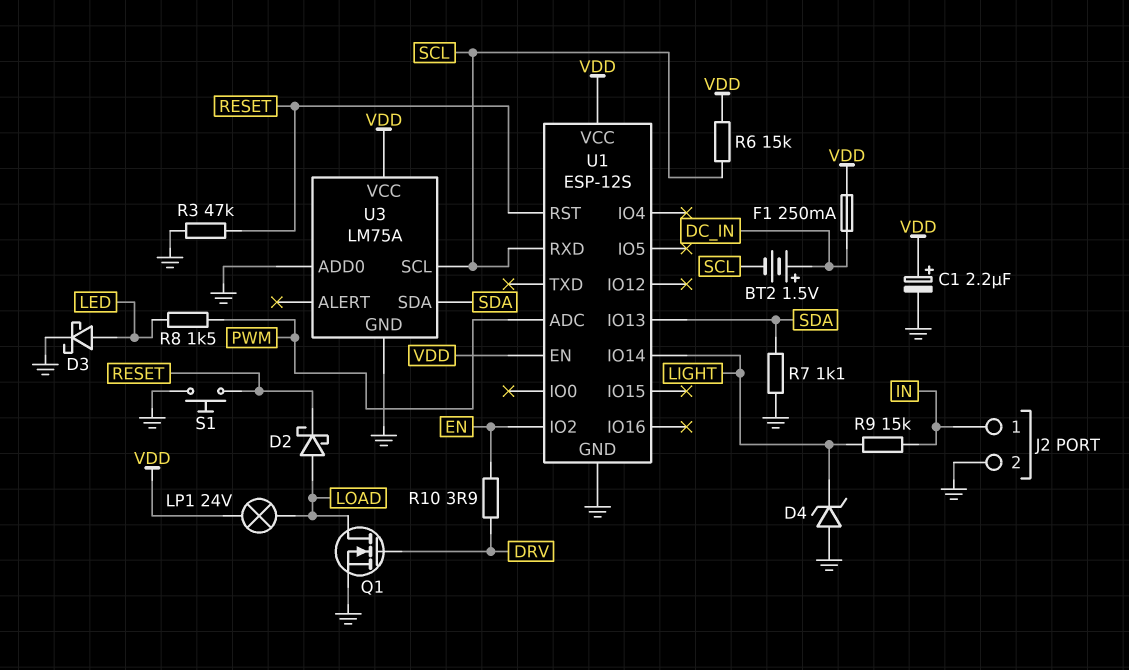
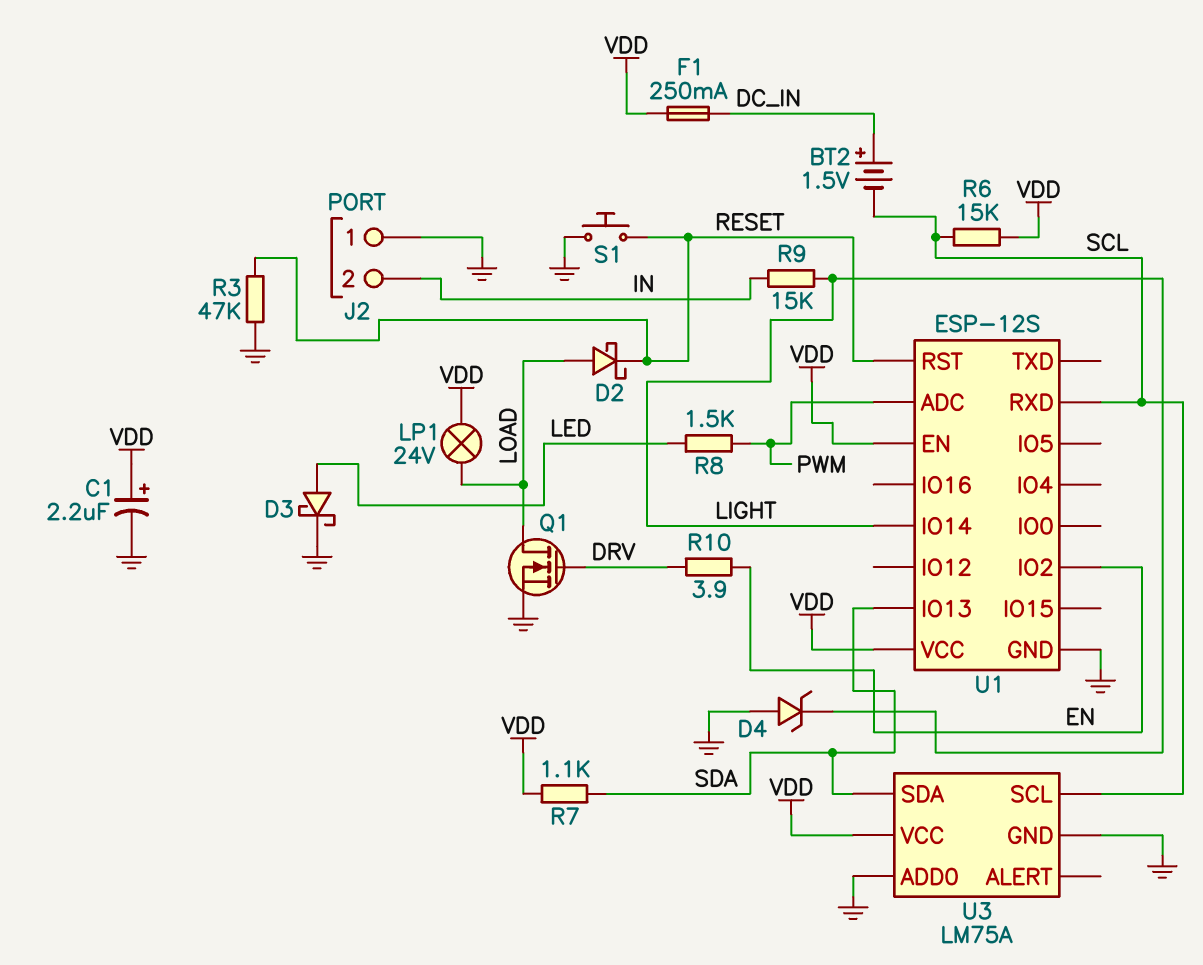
J2 pin 1: IN -> GND
J2 pin 2: GND -> IN
R7: 1.1k (GND, SDA) -> 1.1k (SDA, VDD)

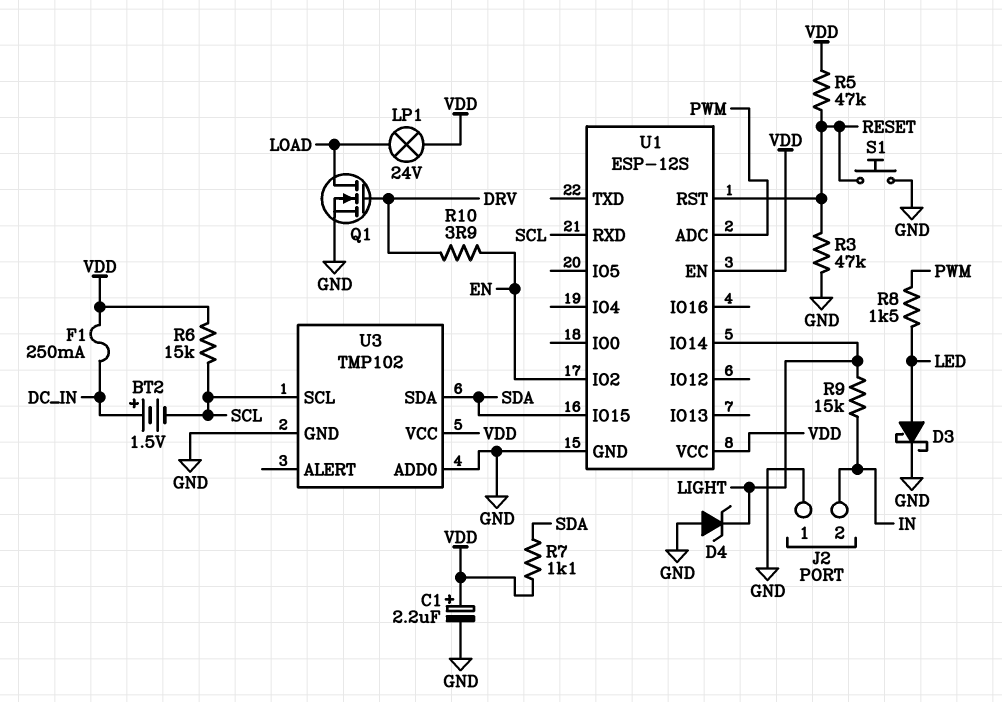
D2: schottky (A LOAD, K RESET) -> none
R5: none -> 47k (RESET, VDD)
U1 pin IO13: SDA -> none
U1 pin IO15: none -> SDA
U3: LM75A -> TMP102

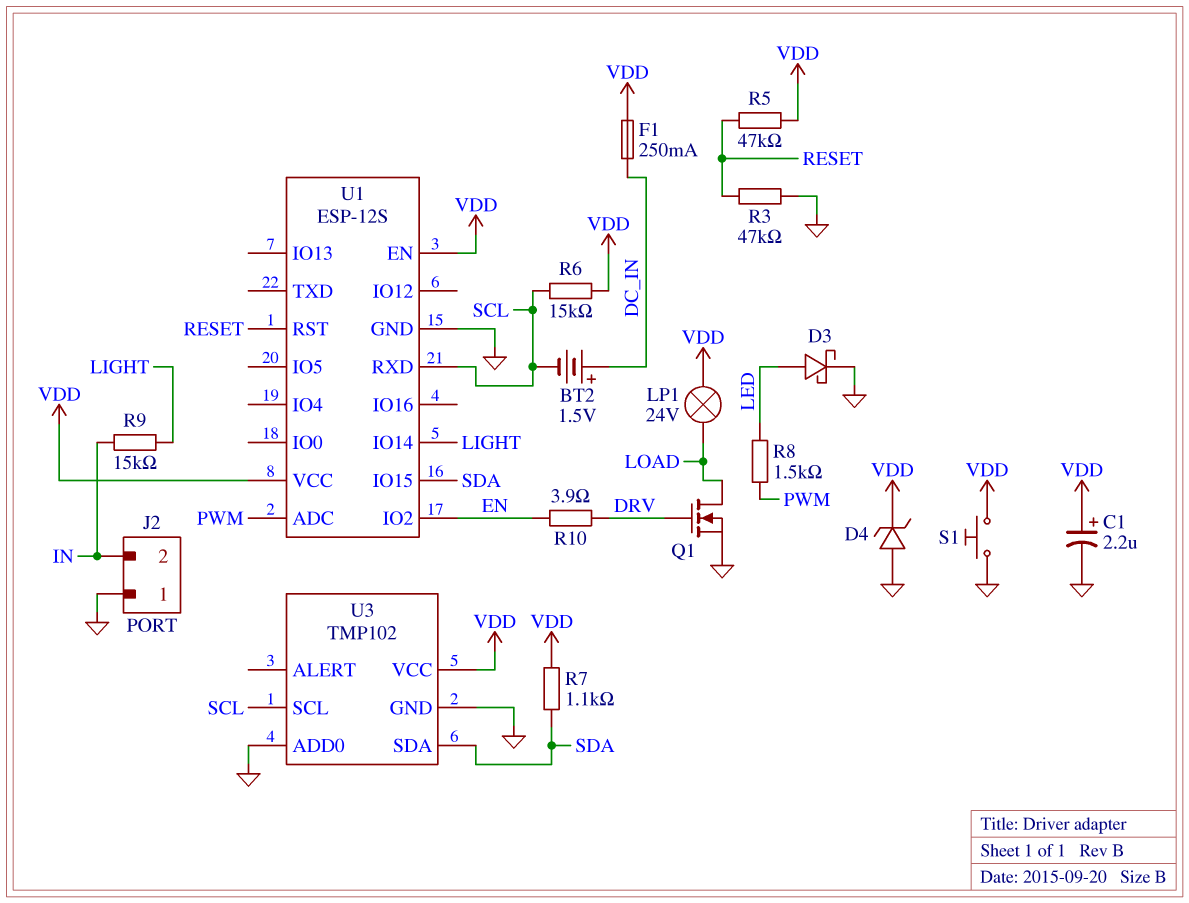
D4: zener (A GND, K LIGHT) -> zener (A GND, K VDD)
S1: button (GND, RESET) -> button (GND, VDD)

